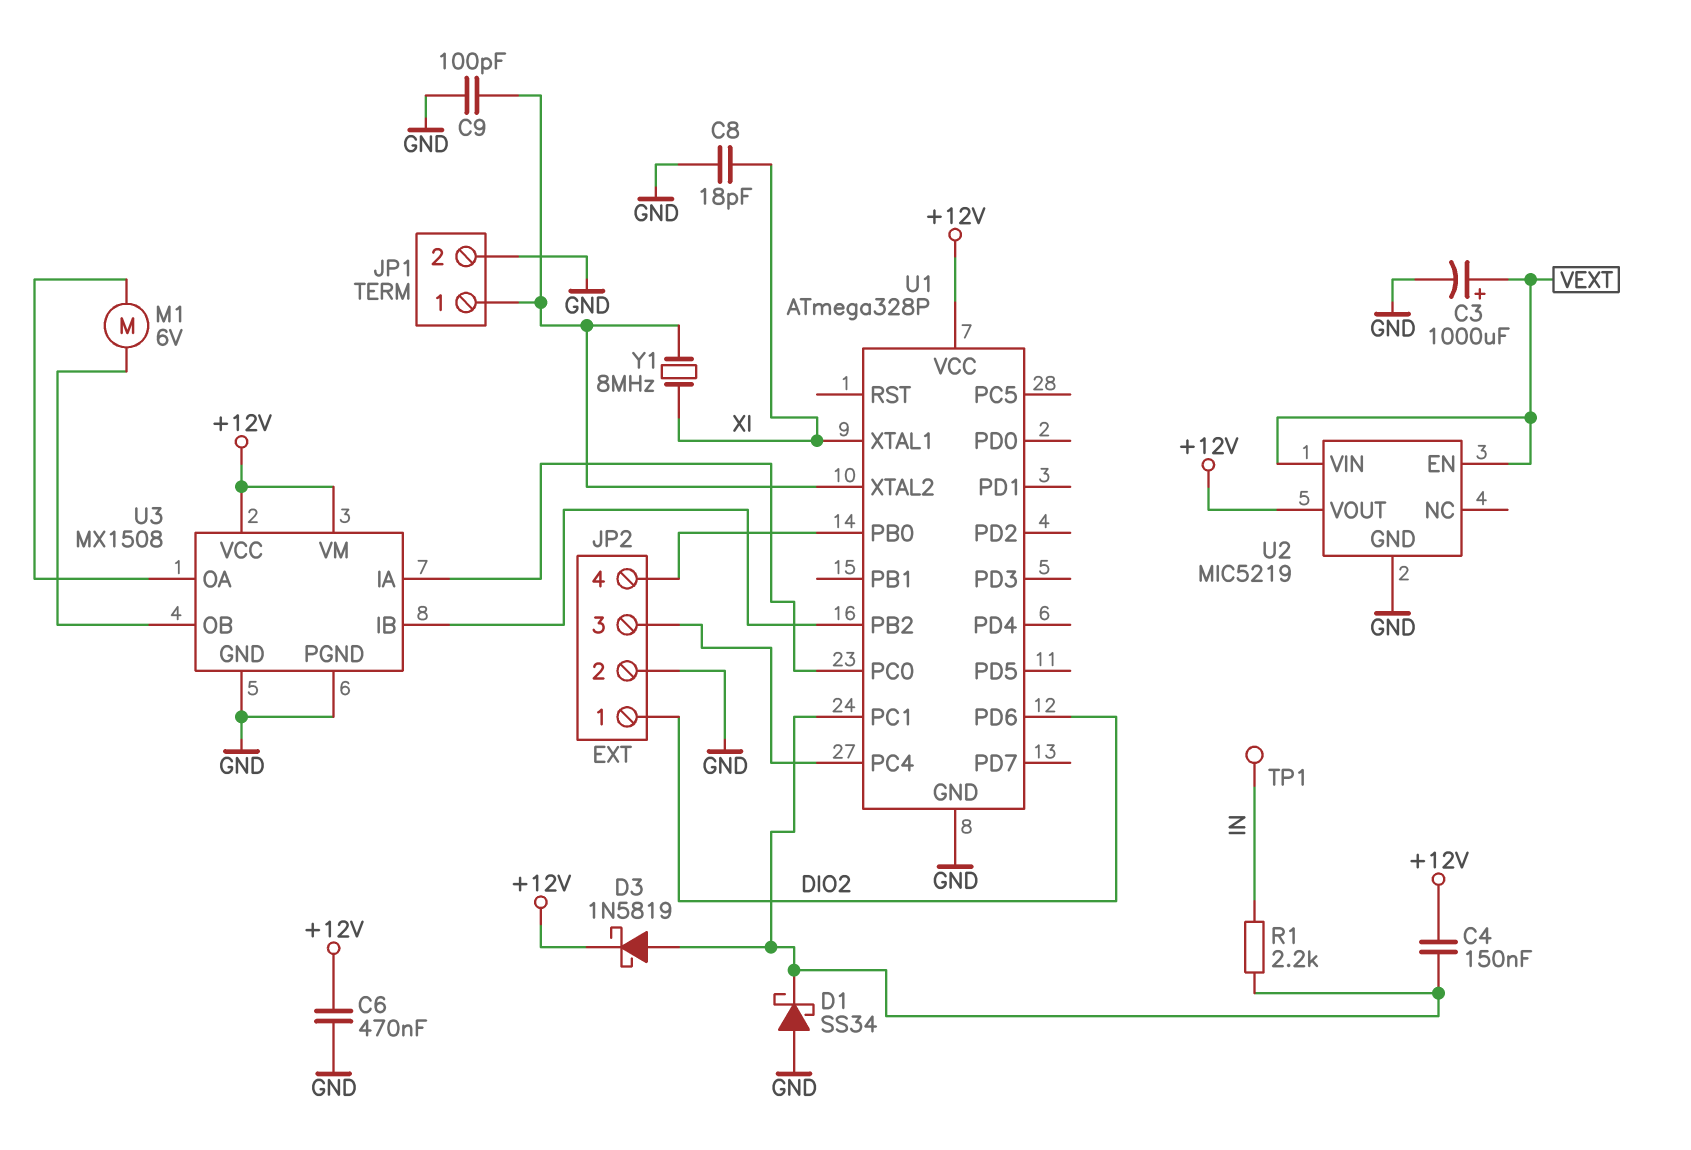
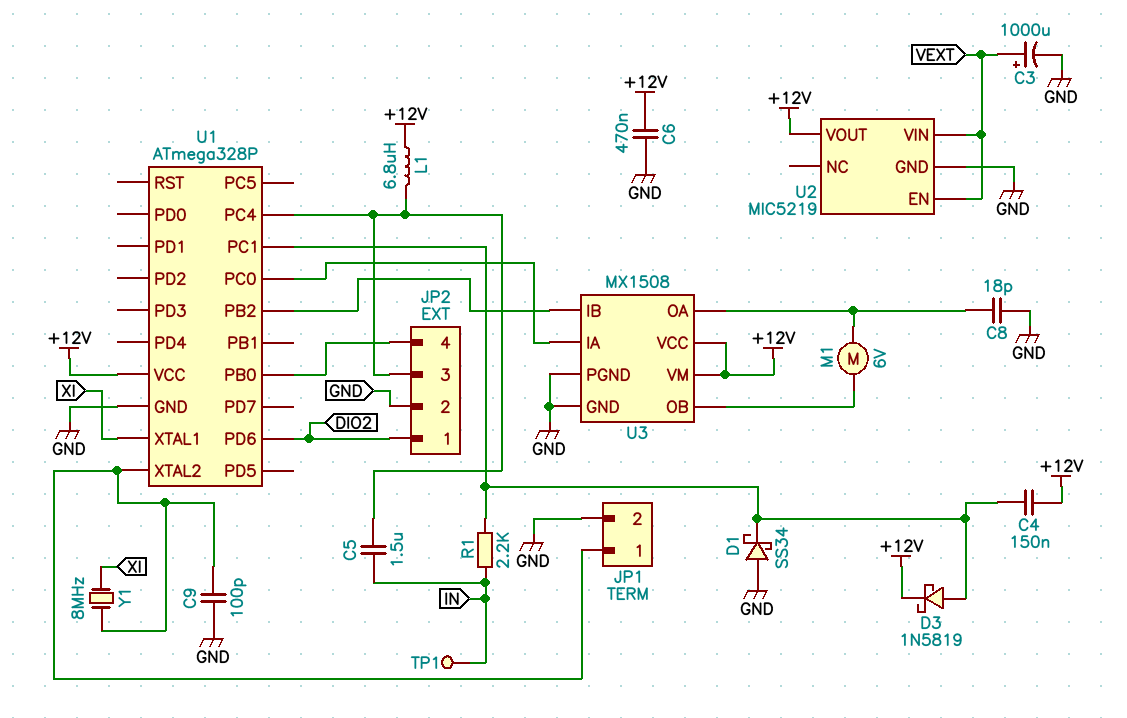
C5: none -> 1.5uF (IN, JP2/3)
C8: 18pF (GND, XI) -> 18pF (GND, U3/OA)
L1: none -> 6.8uH (+12V, JP2/3)

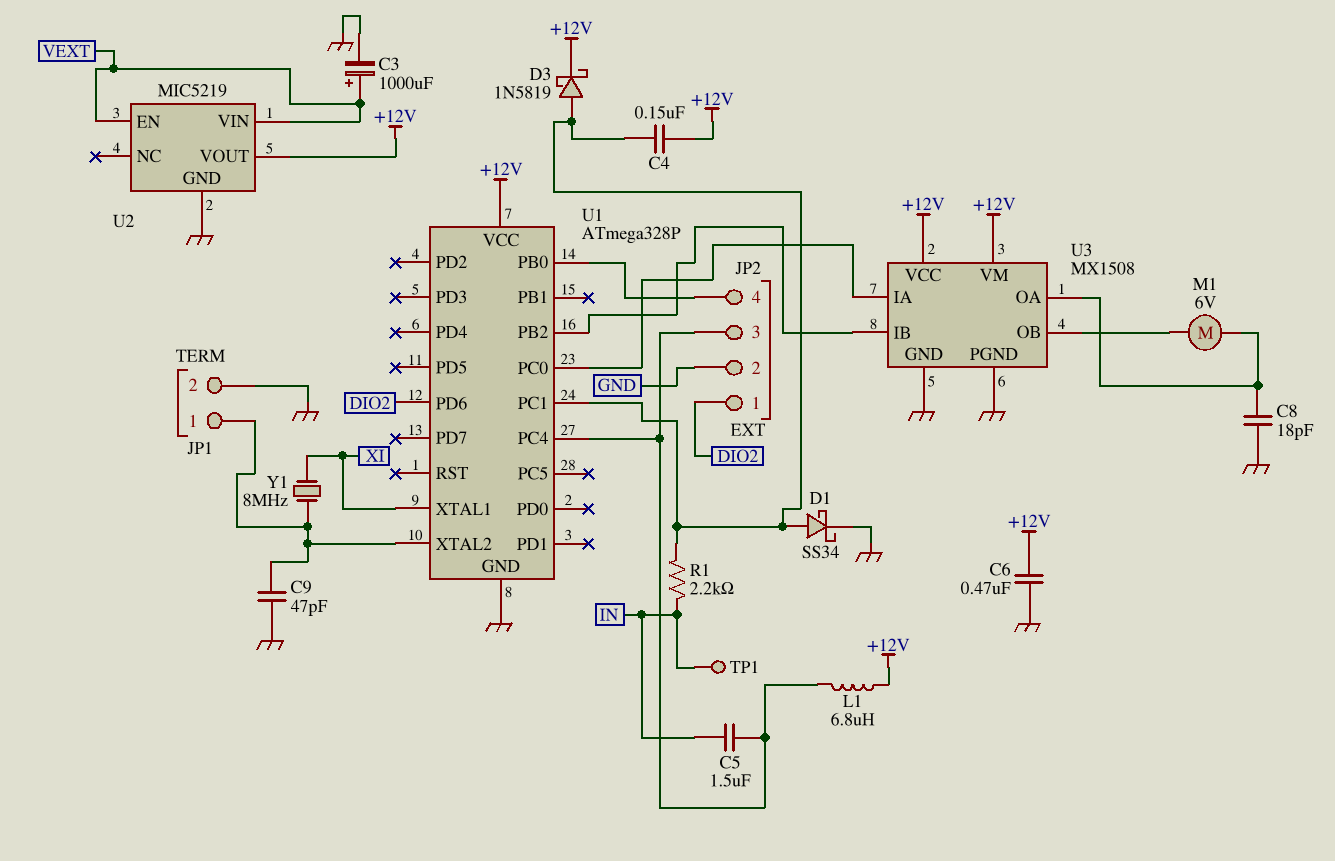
C9: 100pF (GND, JP1/1) -> 47pF (GND, JP1/1)
D1: schottky SS34 (A GND, K U1/PC1) -> schottky SS34 (A U1/PC1, K GND)

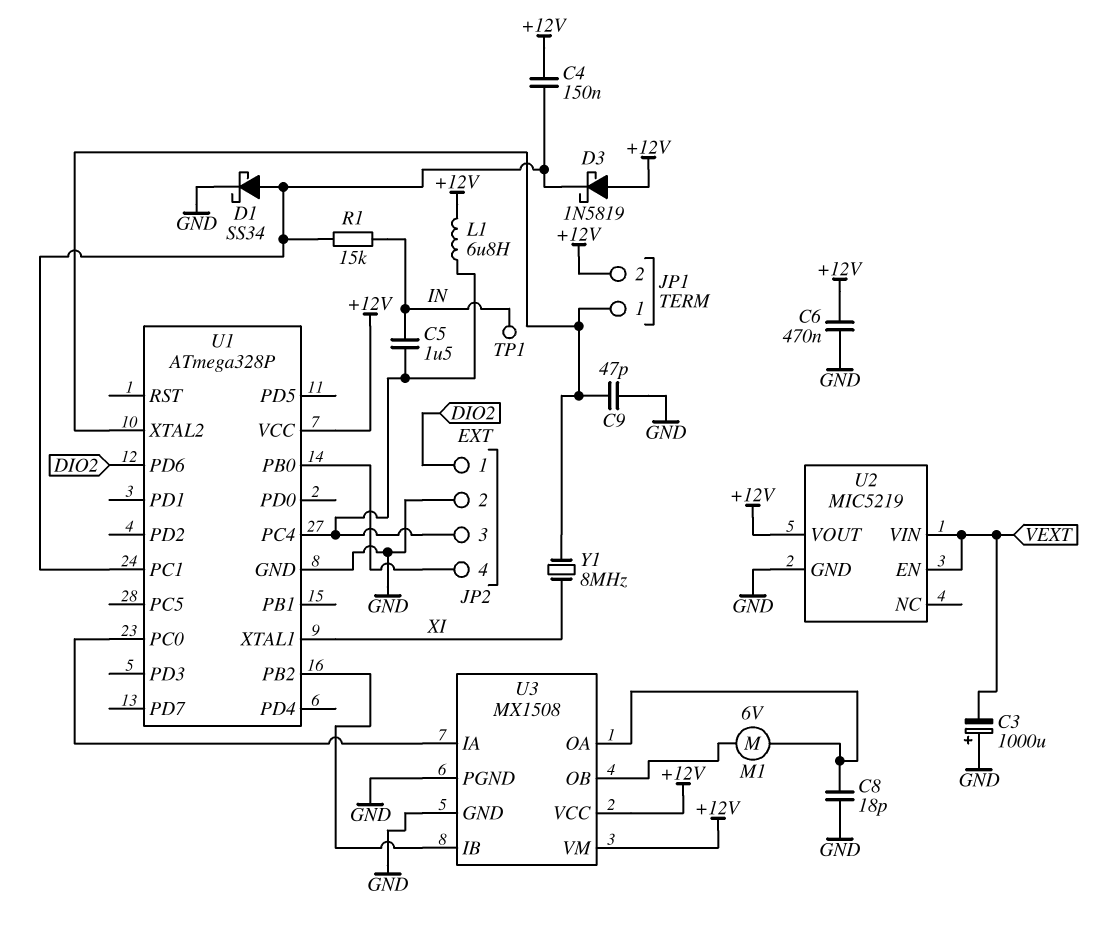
C3: 1000uF (plus VEXT, minus GND) -> 1000uF (plus GND, minus VEXT)
D3: schottky 1N5819 (A U1/PC1, K +12V) -> schottky 1N5819 (A +12V, K U1/PC1)
JP1 pin 2: GND -> +12V
R1: 2.2k (IN, U1/PC1) -> 15k (IN, U1/PC1)

